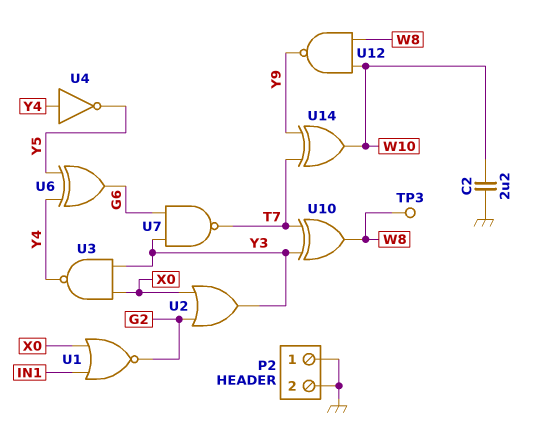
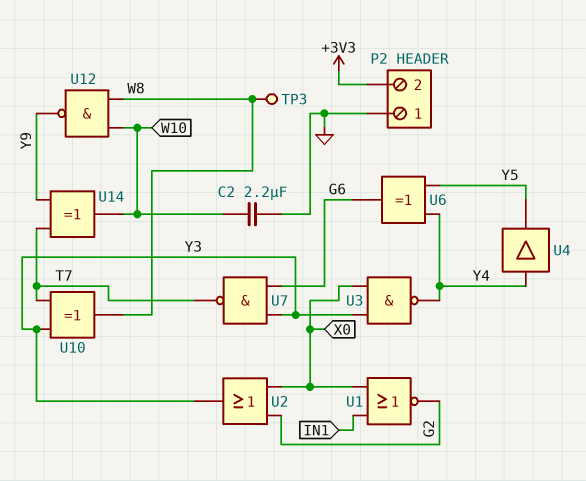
P2 pin 2: GND -> +3V3
U4: NOT (in Y4, out Y5) -> buffer (in Y4, out Y5)

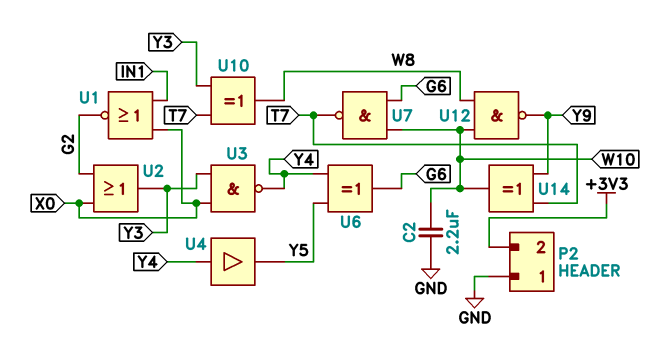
TP3: test point (W8) -> none
U7: NAND (in G6, in Y3, out T7) -> NAND (in G6, in W10, out T7)

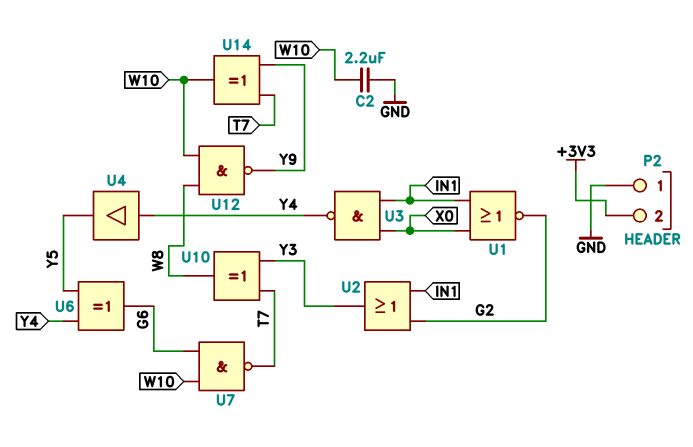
U2: OR (in G2, in X0, out Y3) -> OR (in G2, in IN1, out Y3)
U3: NAND (in X0, in Y3, out Y4) -> NAND (in IN1, in X0, out Y4)

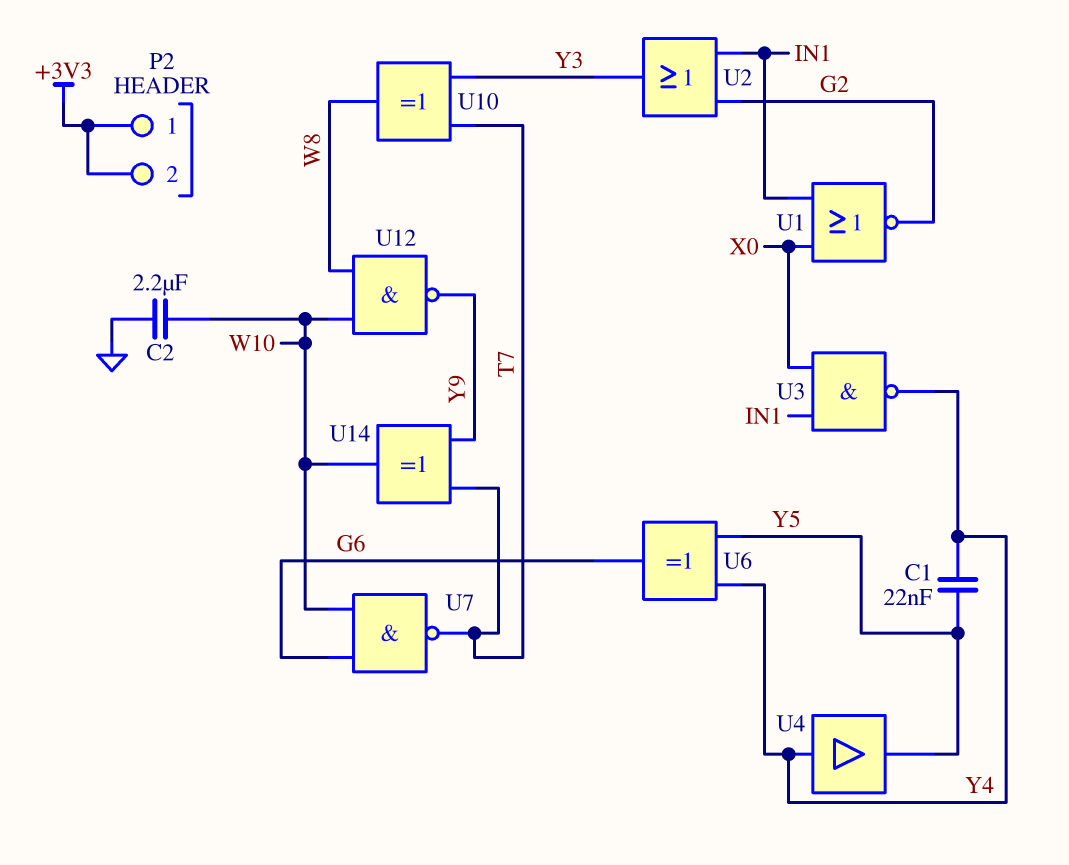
C1: none -> 22nF (Y4, Y5)
P2 pin 1: GND -> +3V3

